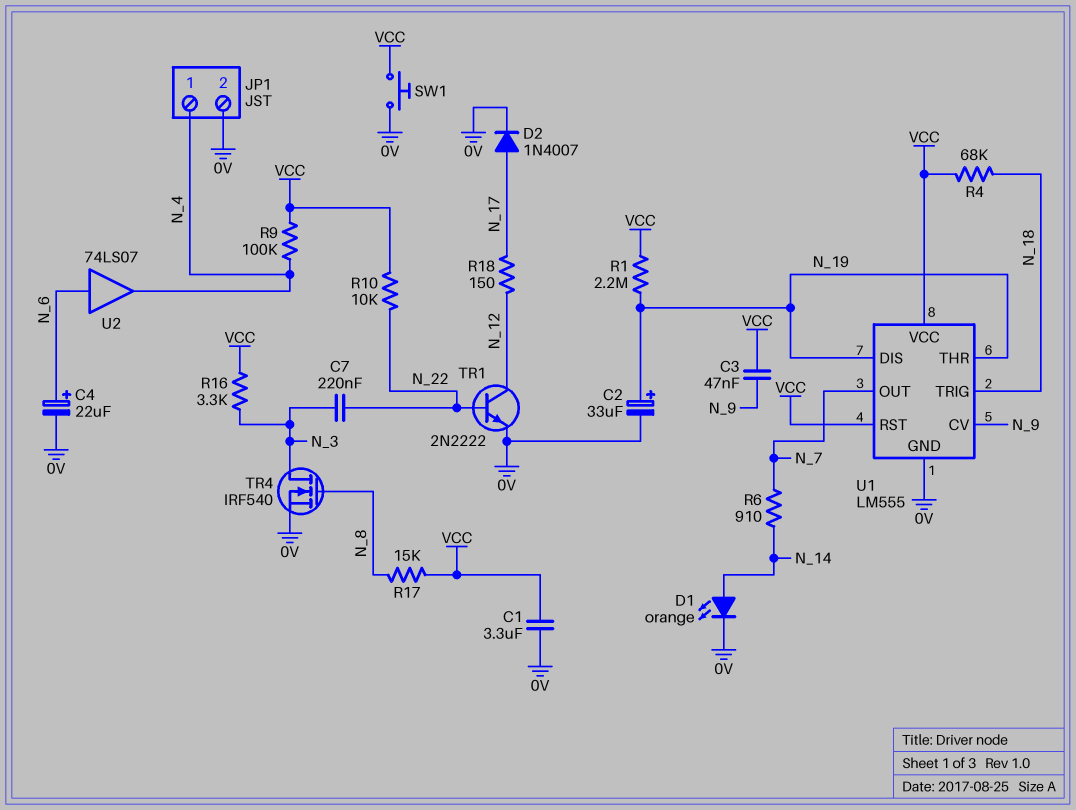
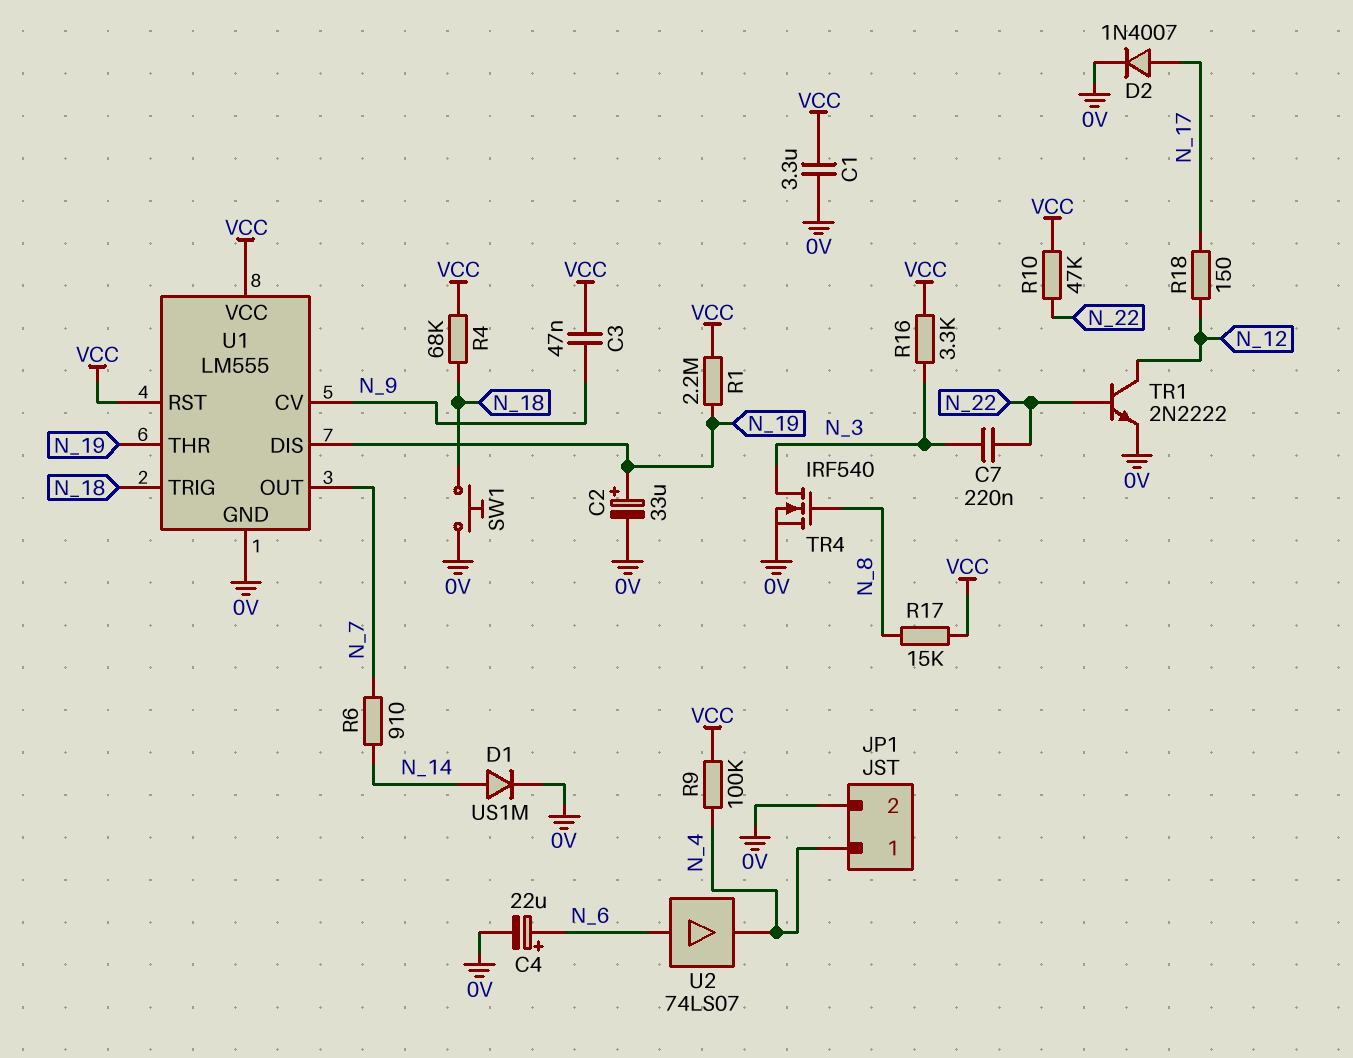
D1: LED orange (A N_14, K 0V) -> diode US1M (A N_14, K 0V)
R10: 10k (N_22, VCC) -> 47k (N_22, VCC)
SW1: button (0V, VCC) -> button (0V, N_18)

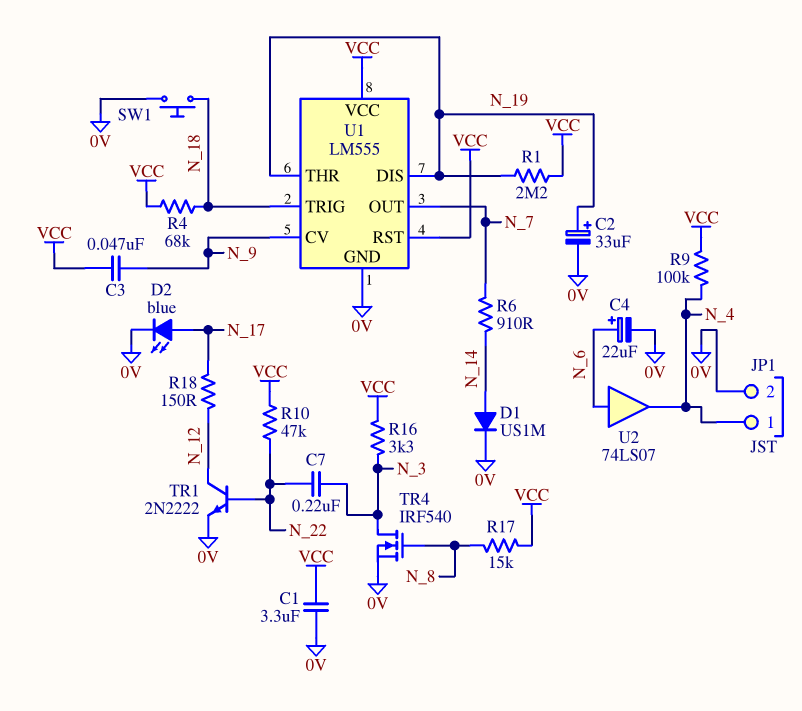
D2: diode 1N4007 (A N_17, K 0V) -> LED blue (A N_17, K 0V)

